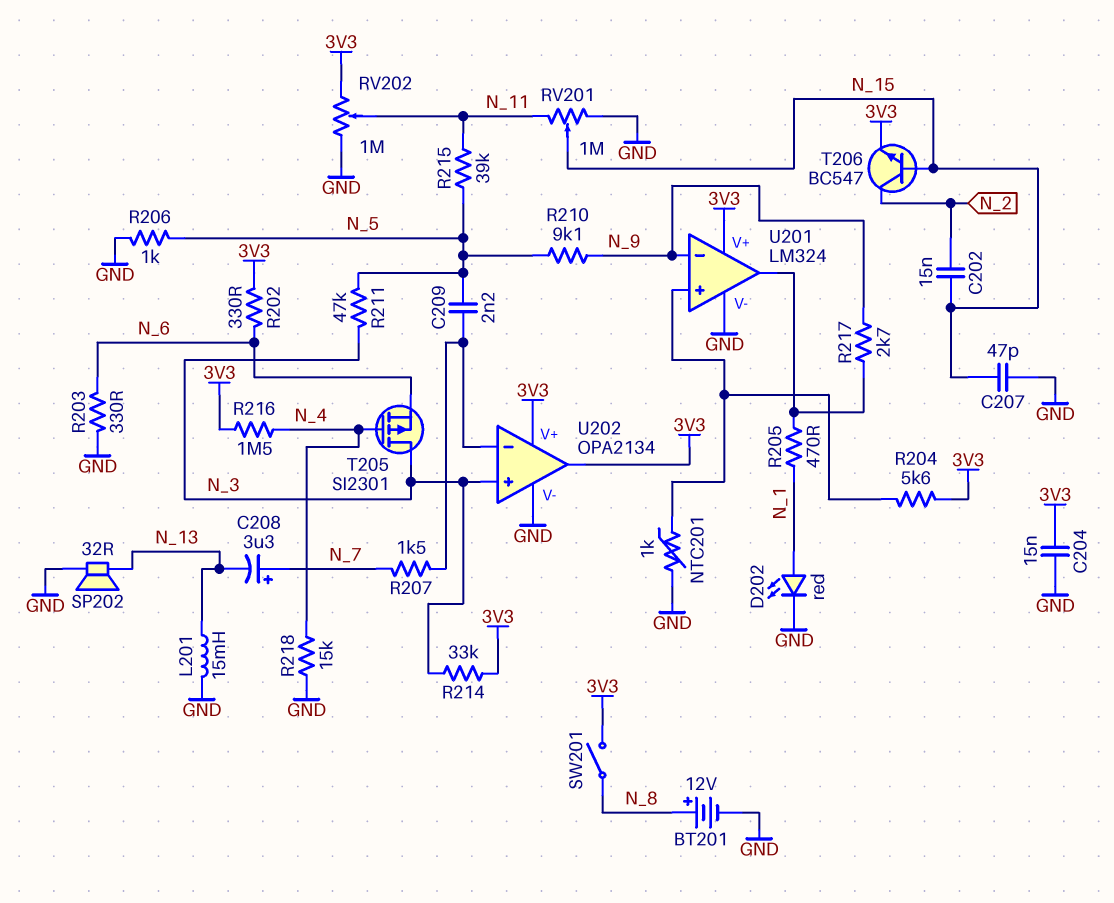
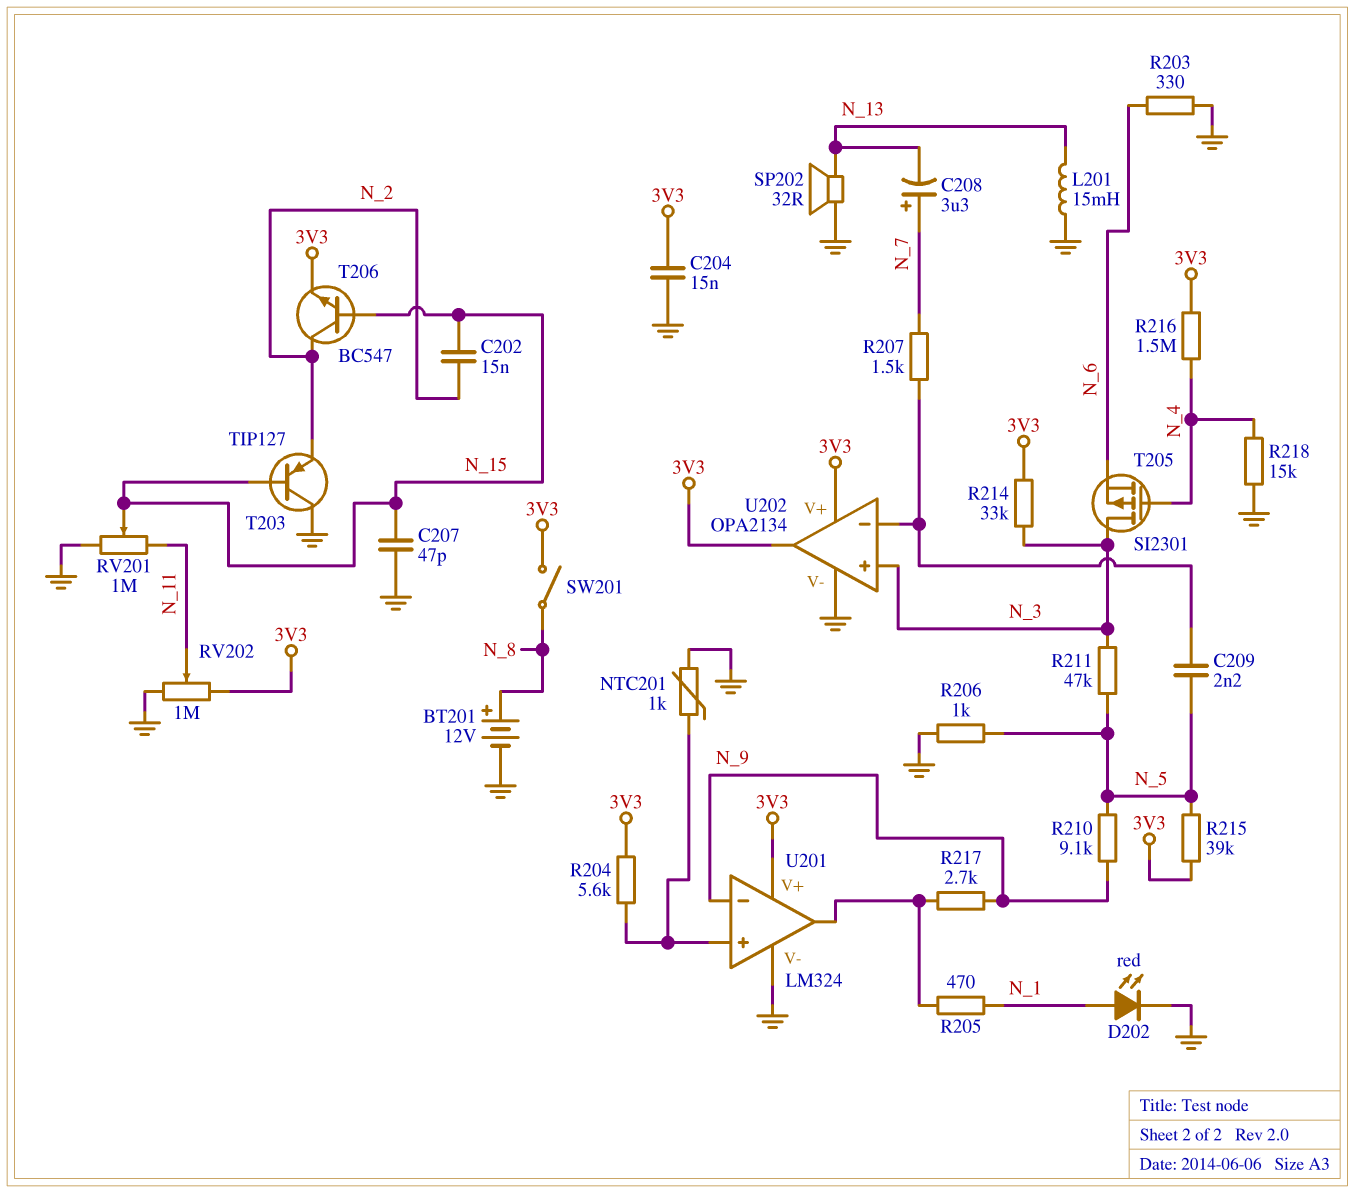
R202: 330 (3V3, N_6) -> none
R215: 39k (N_5, N_11) -> 39k (3V3, N_5)
T203: none -> PNP TIP127 (B N_15, C GND, E N_2)

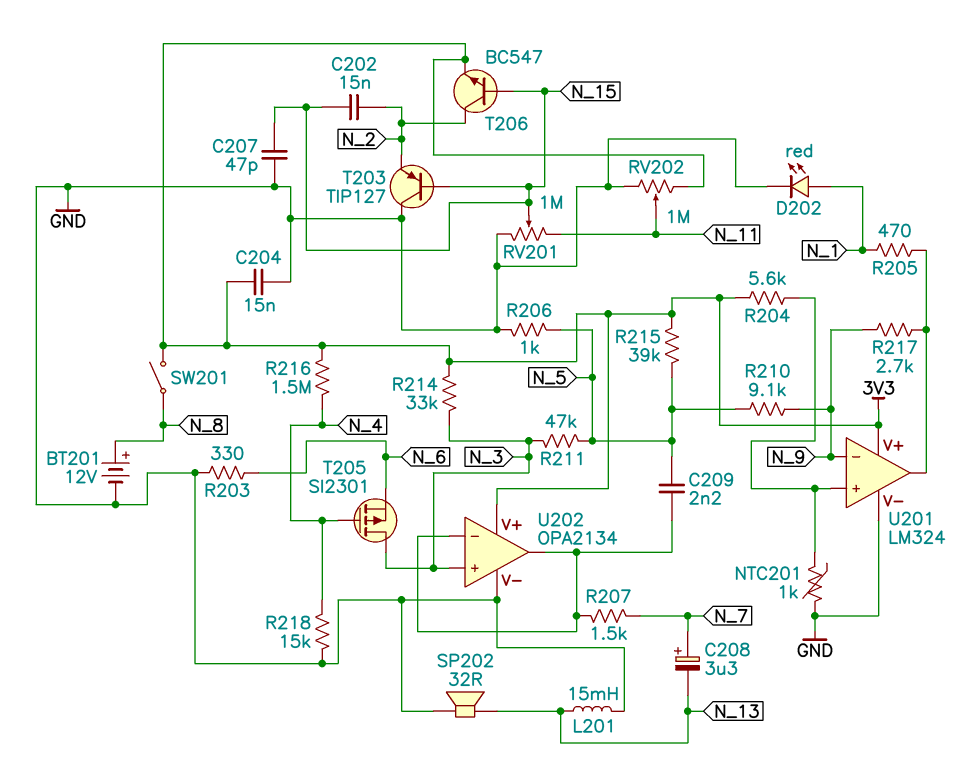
U202 pin out: 3V3 -> U202/in-

